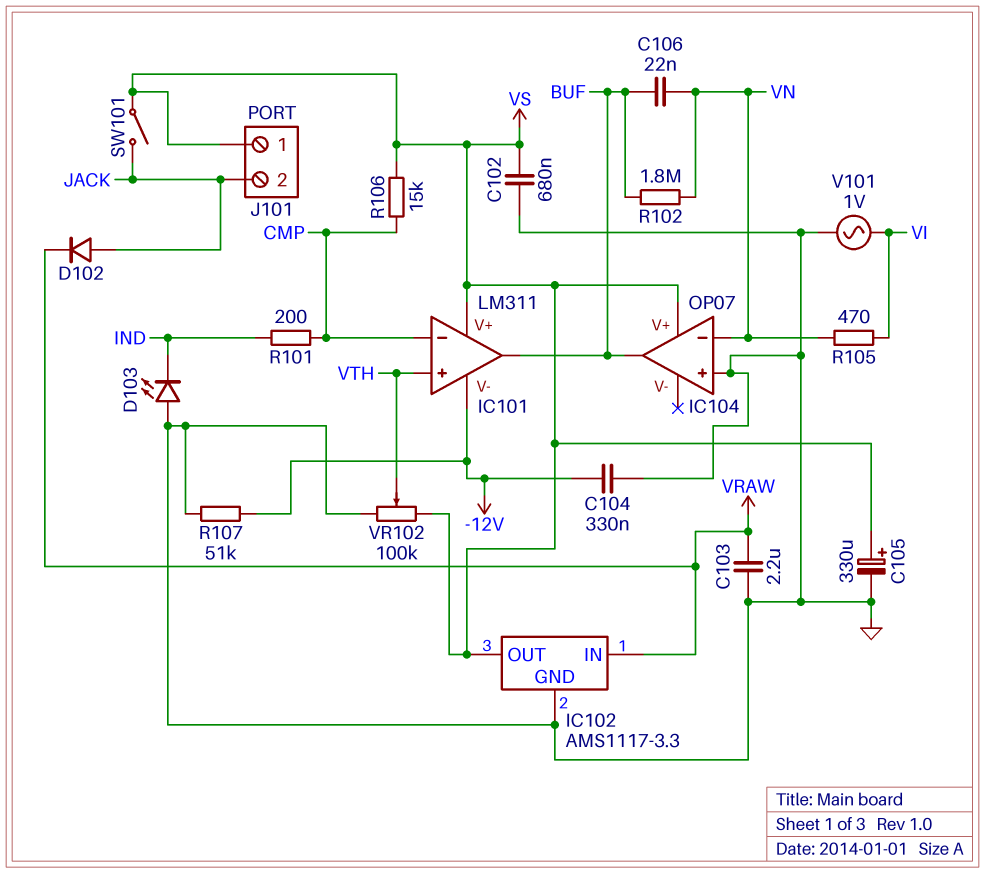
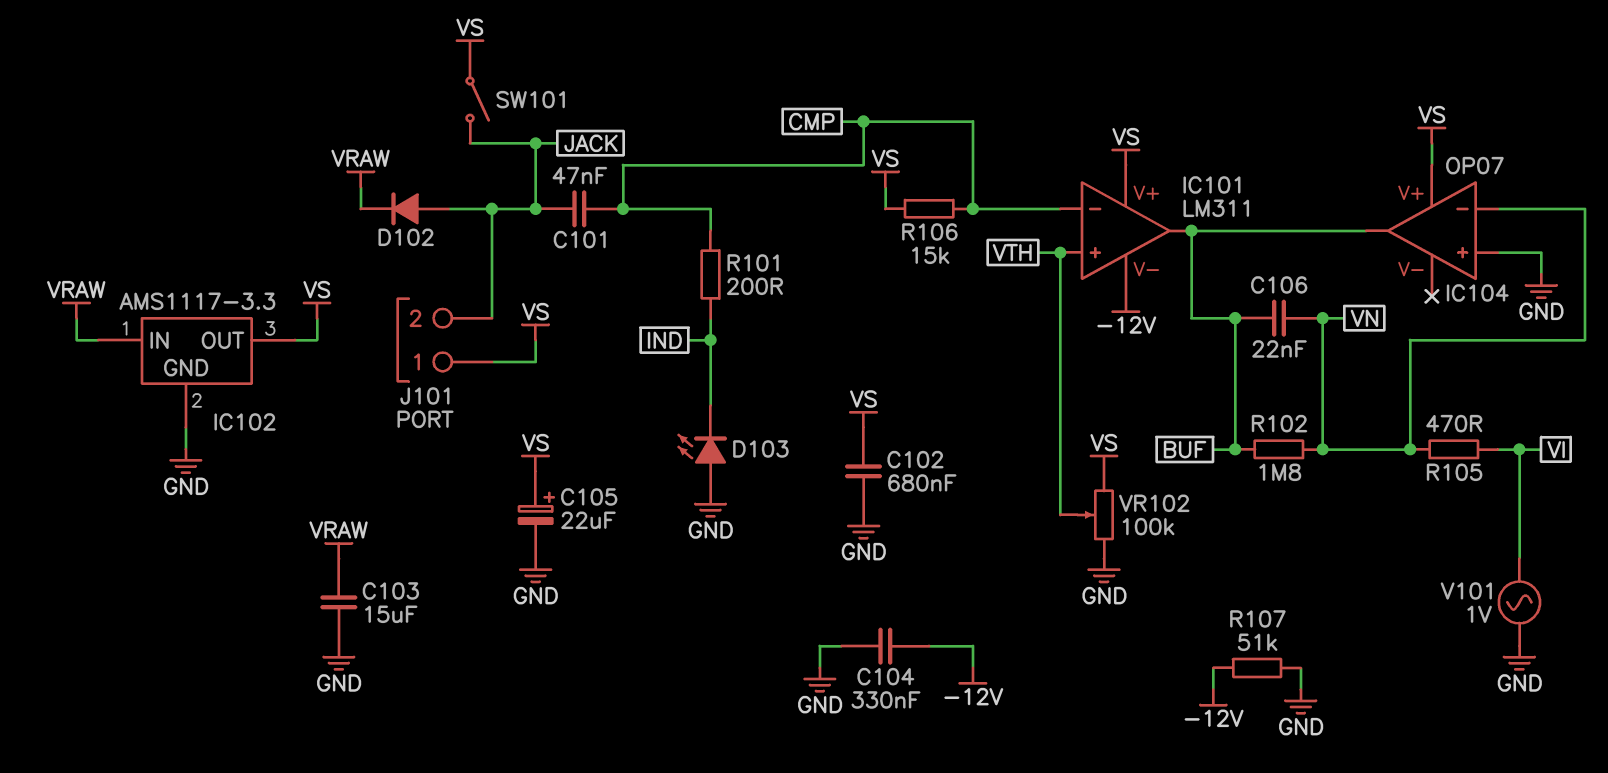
C101: none -> 47nF (CMP, JACK)
C103: 2.2uF (GND, VRAW) -> 15uF (GND, VRAW)
C105: 330uF (plus VS, minus GND) -> 22uF (plus VS, minus GND)

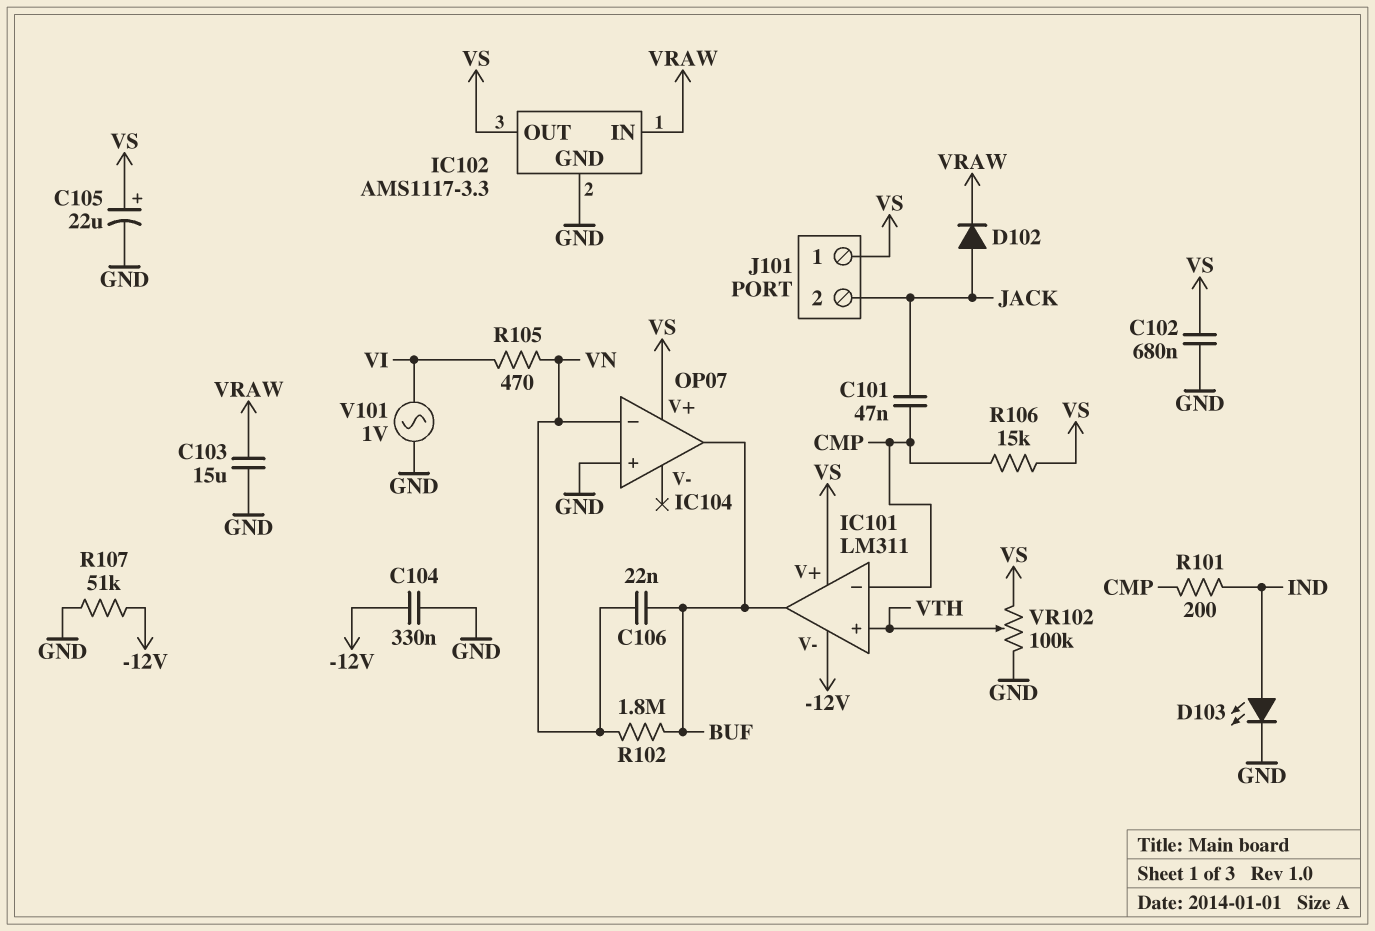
D103: LED (A GND, K IND) -> LED (A IND, K GND)
SW101: switch (JACK, VS) -> none

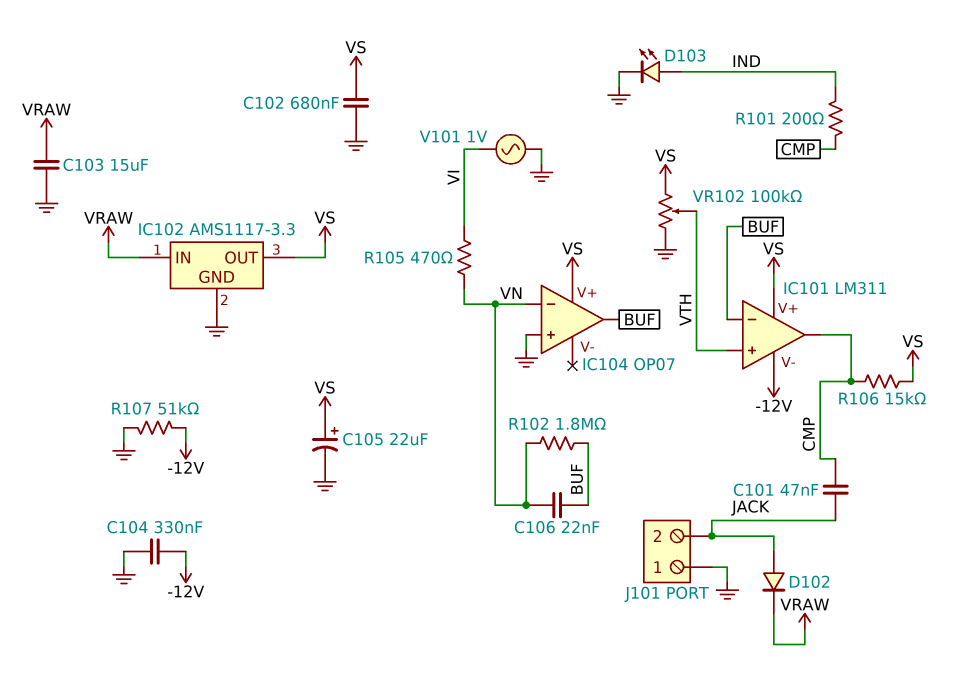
IC101 pin in-: CMP -> BUF
IC101 pin out: BUF -> CMP
J101 pin 1: VS -> GND

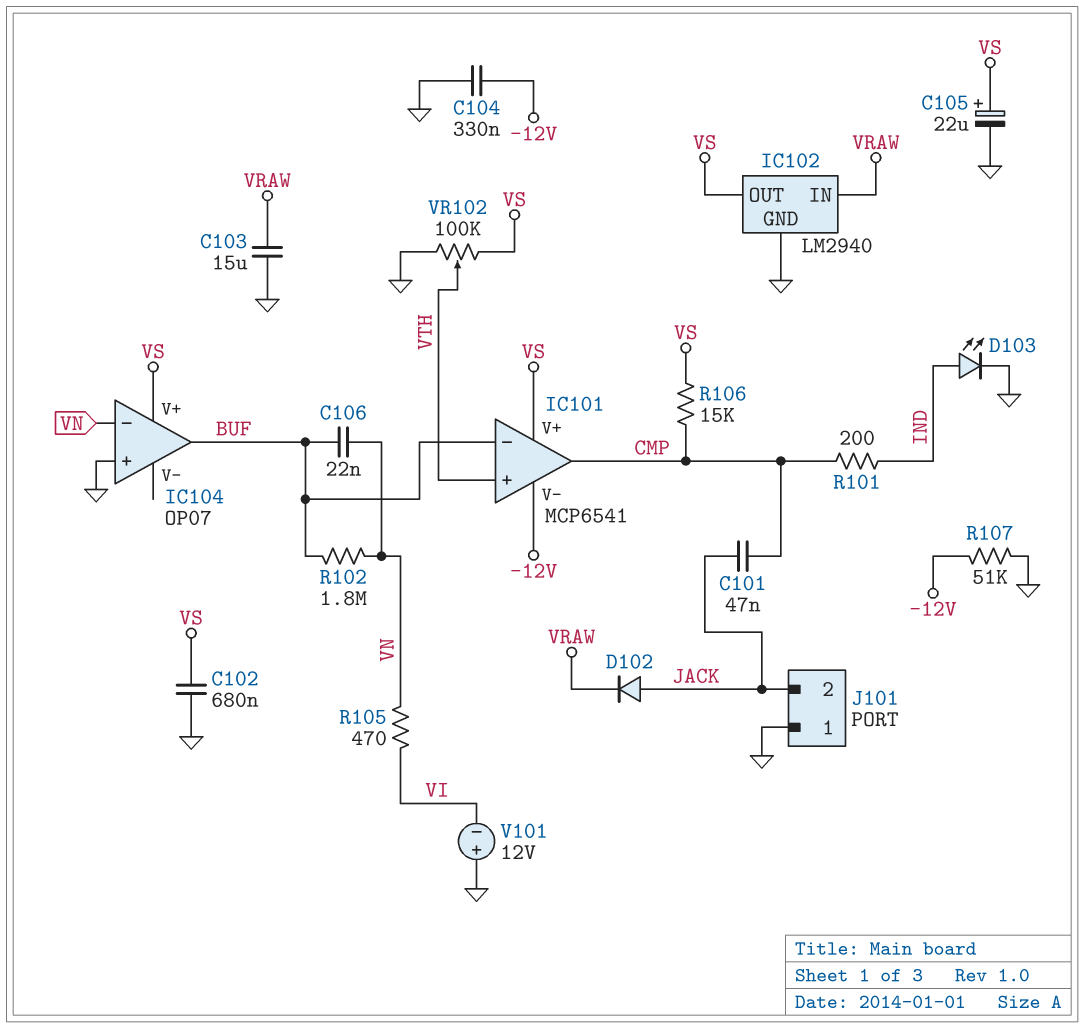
IC101: LM311 -> MCP6541
IC102: AMS1117-3.3 -> LM2940
V101: AC 1V (GND, VI) -> 12V (plus GND, minus VI)

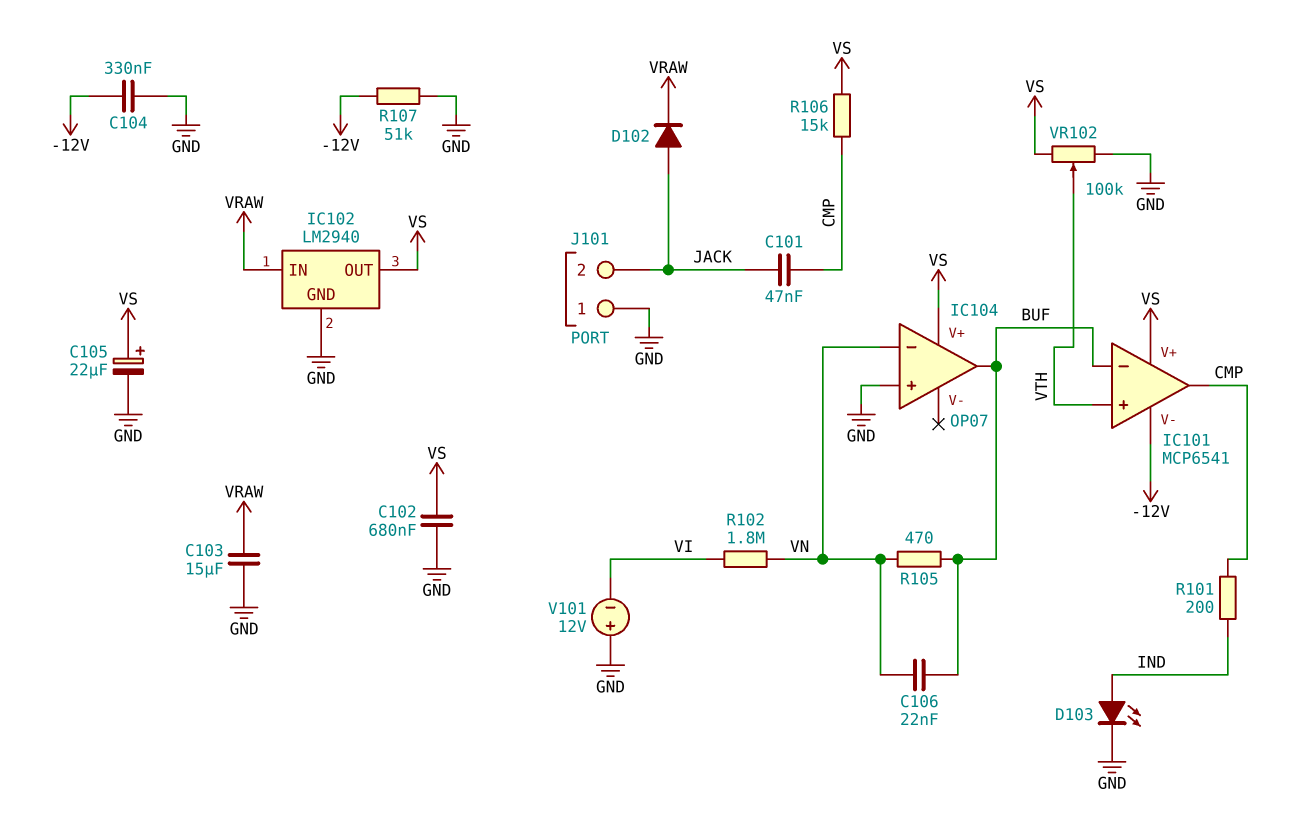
R102: 1.8M (BUF, VN) -> 1.8M (VI, VN)
R105: 470 (VI, VN) -> 470 (BUF, VN)

